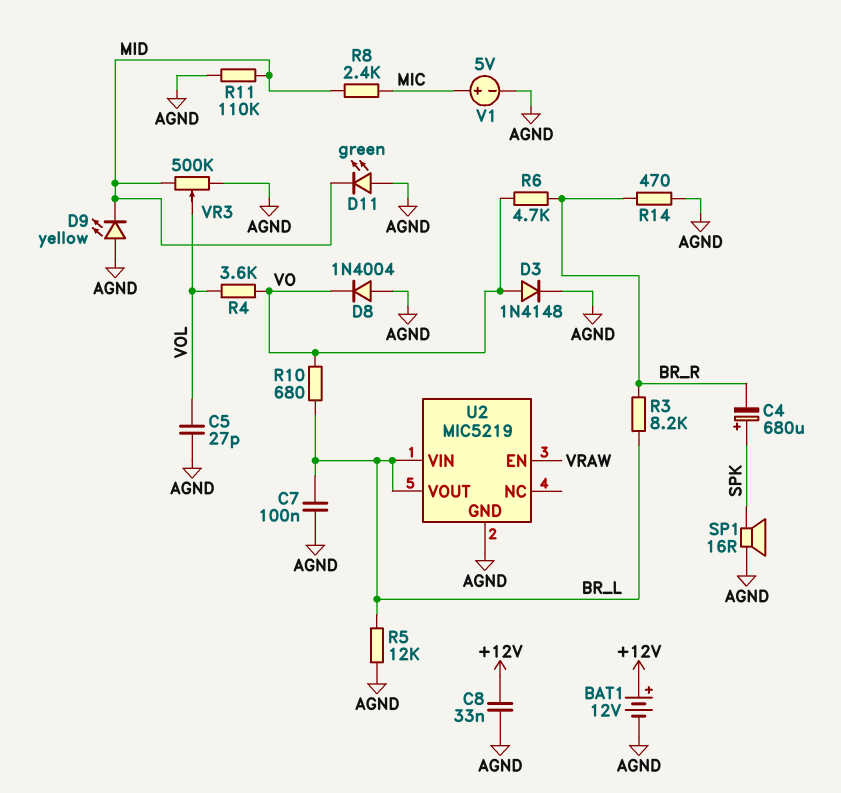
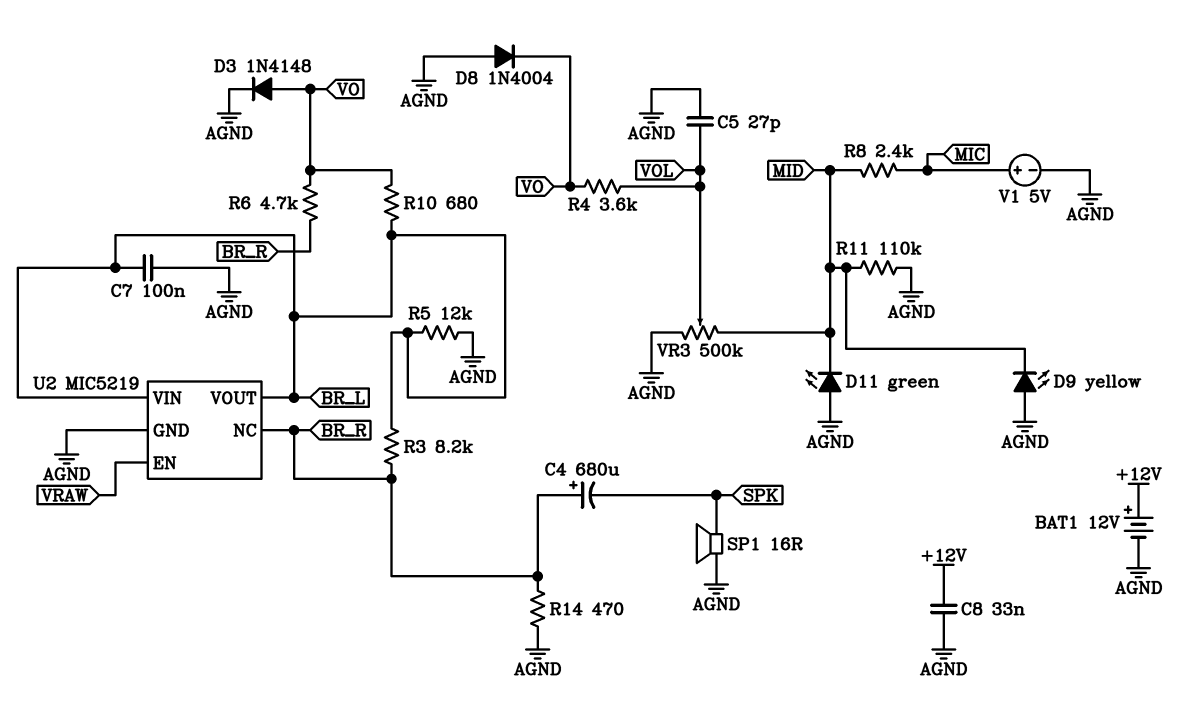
C4: 680uF (plus SPK, minus BR_R) -> 680uF (plus BR_R, minus SPK)
U2 pin NC: none -> BR_R

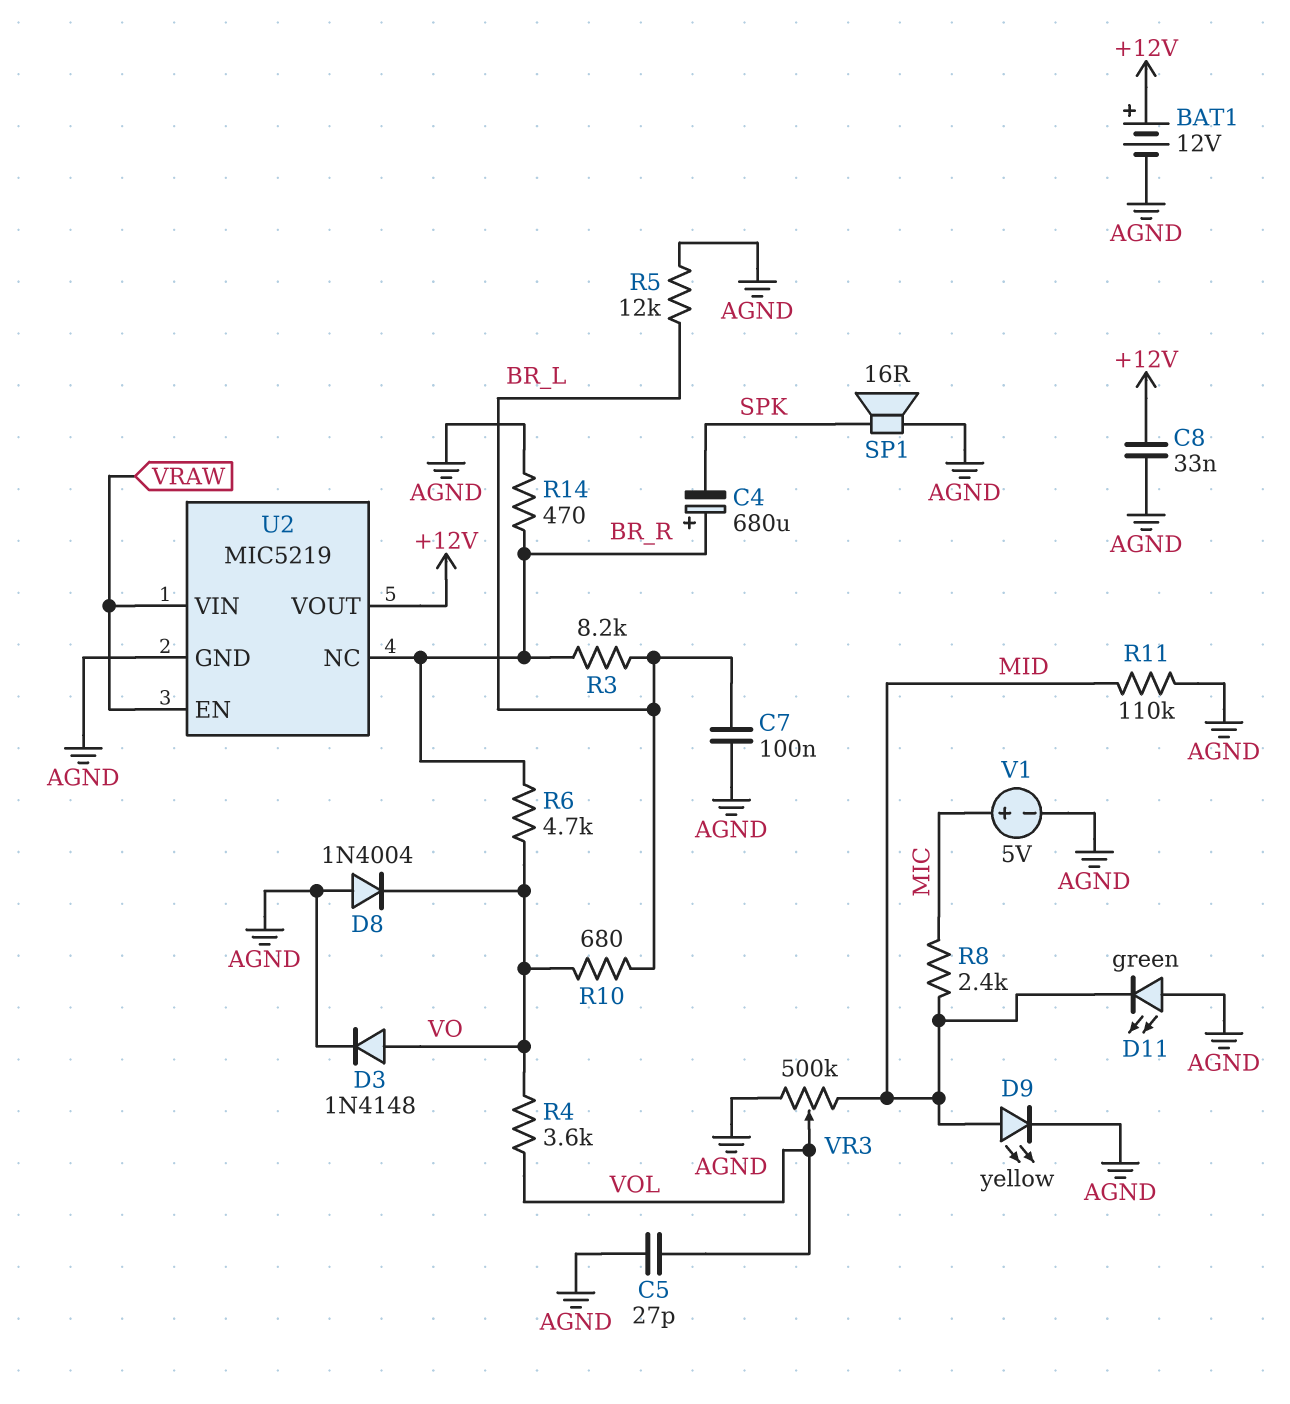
D9: LED yellow (A AGND, K MID) -> LED yellow (A MID, K AGND)
U2 pin VIN: BR_L -> VRAW
U2 pin VOUT: BR_L -> +12V

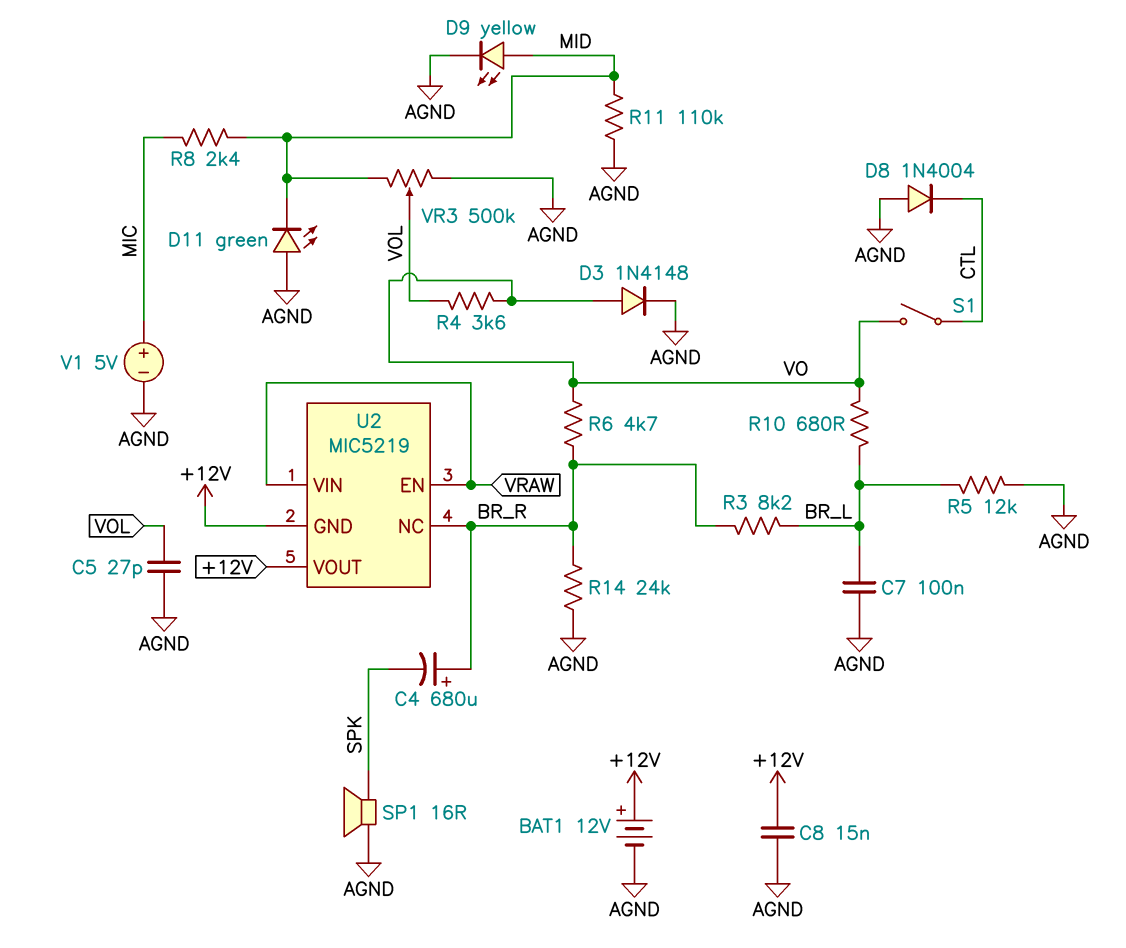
C8: 33nF (+12V, AGND) -> 15nF (+12V, AGND)
D8: diode 1N4004 (A AGND, K VO) -> diode 1N4004 (A AGND, K CTL)
R14: 470 (AGND, BR_R) -> 24k (AGND, BR_R)
S1: none -> switch (CTL, VO)
U2 pin GND: AGND -> +12V

